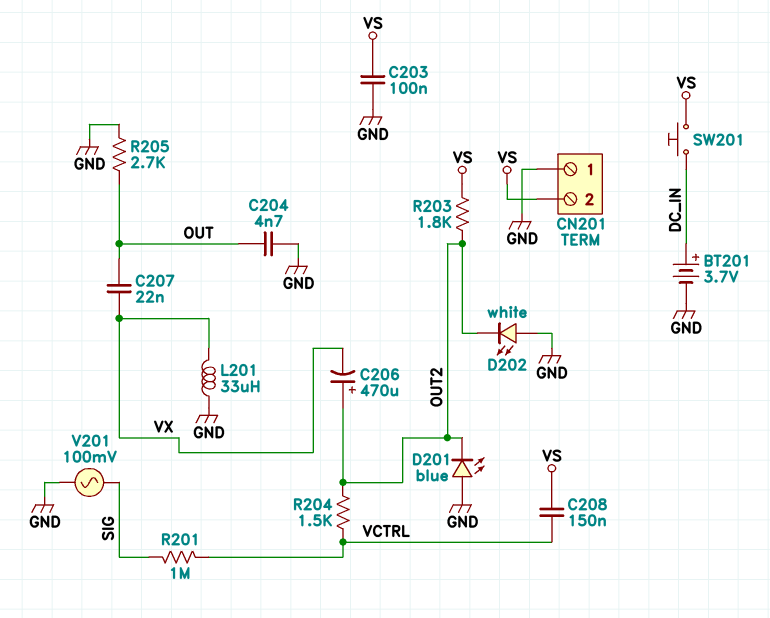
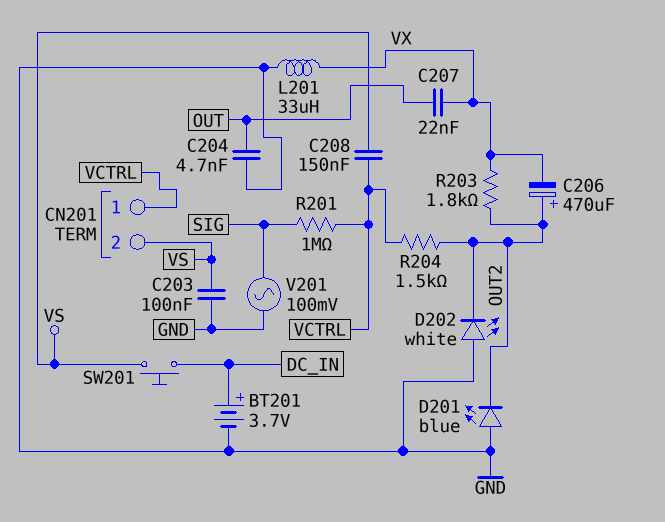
CN201 pin 1: GND -> VCTRL
R203: 1.8k (OUT2, VS) -> 1.8k (OUT2, VX)
R205: 2.7k (GND, OUT) -> none

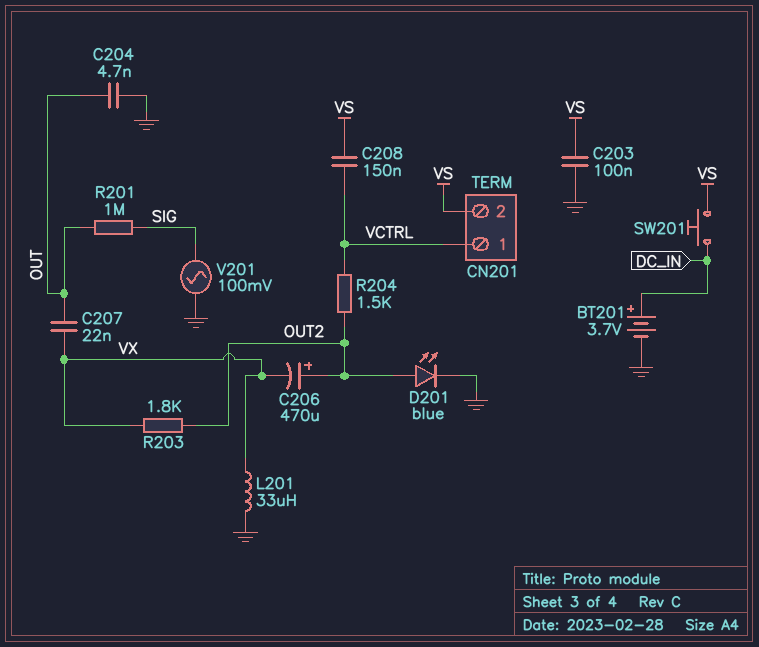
D201: LED blue (A GND, K OUT2) -> LED blue (A OUT2, K GND)
D202: LED white (A GND, K OUT2) -> none
R201: 1M (SIG, VCTRL) -> 1M (OUT, SIG)

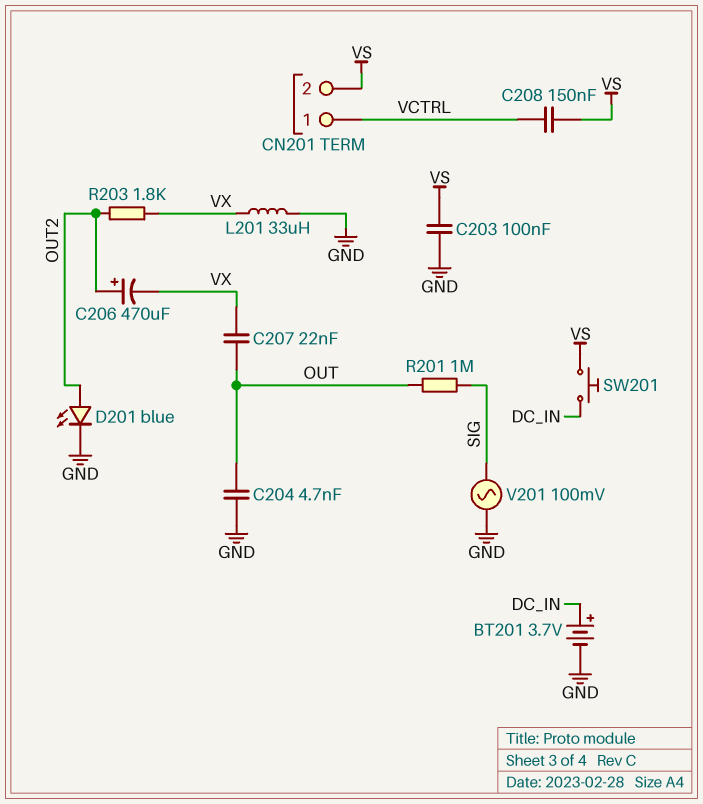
R204: 1.5k (OUT2, VCTRL) -> none

